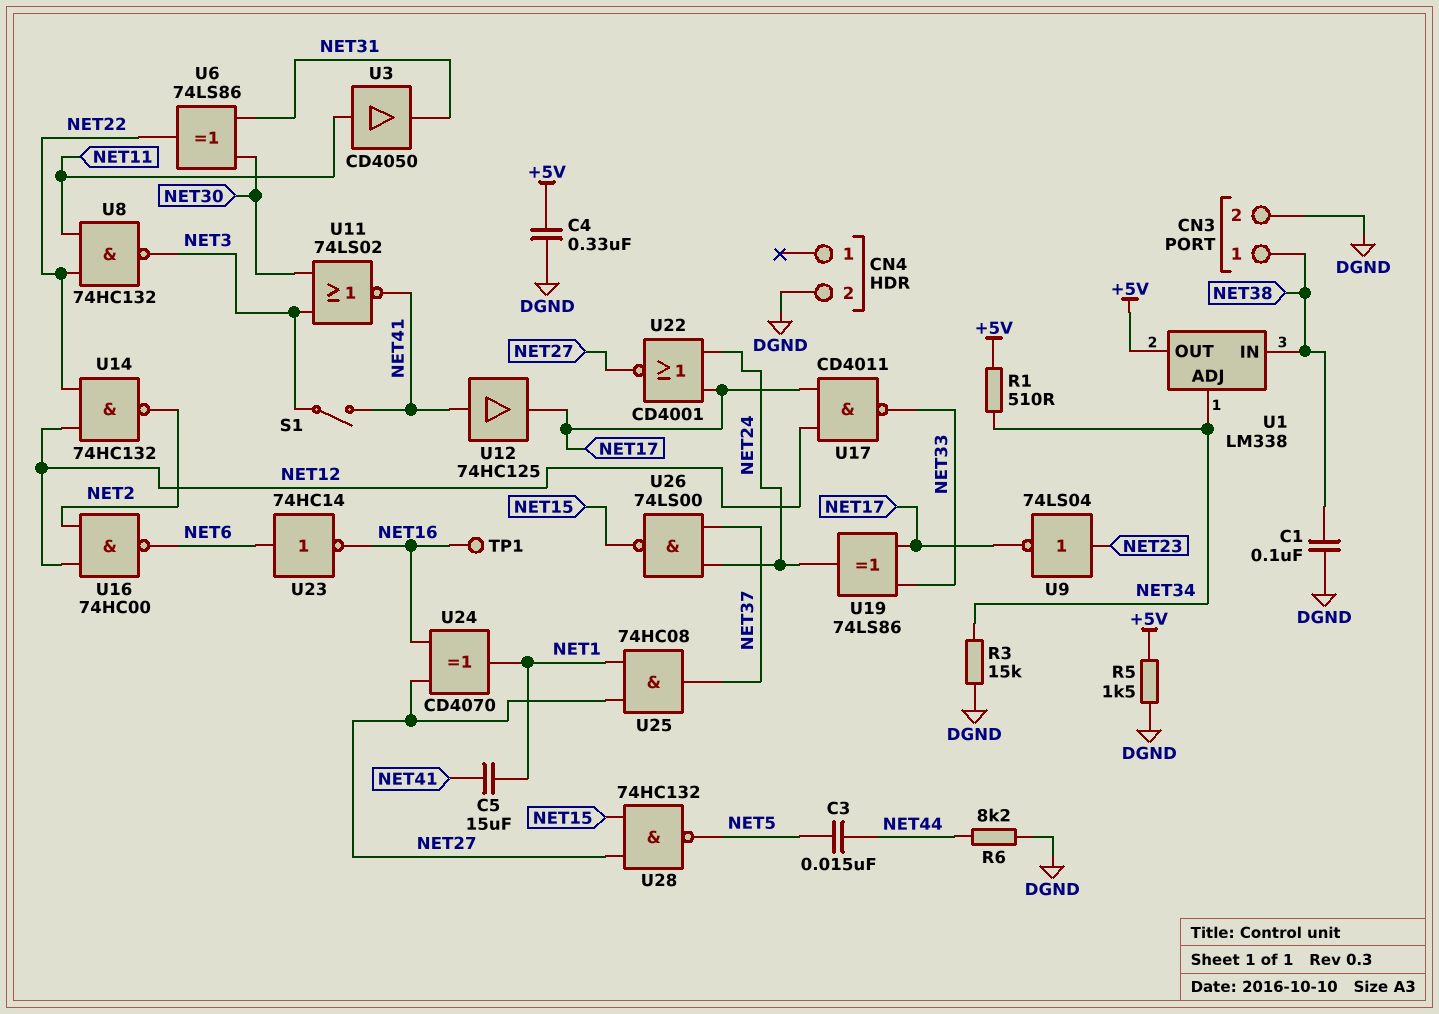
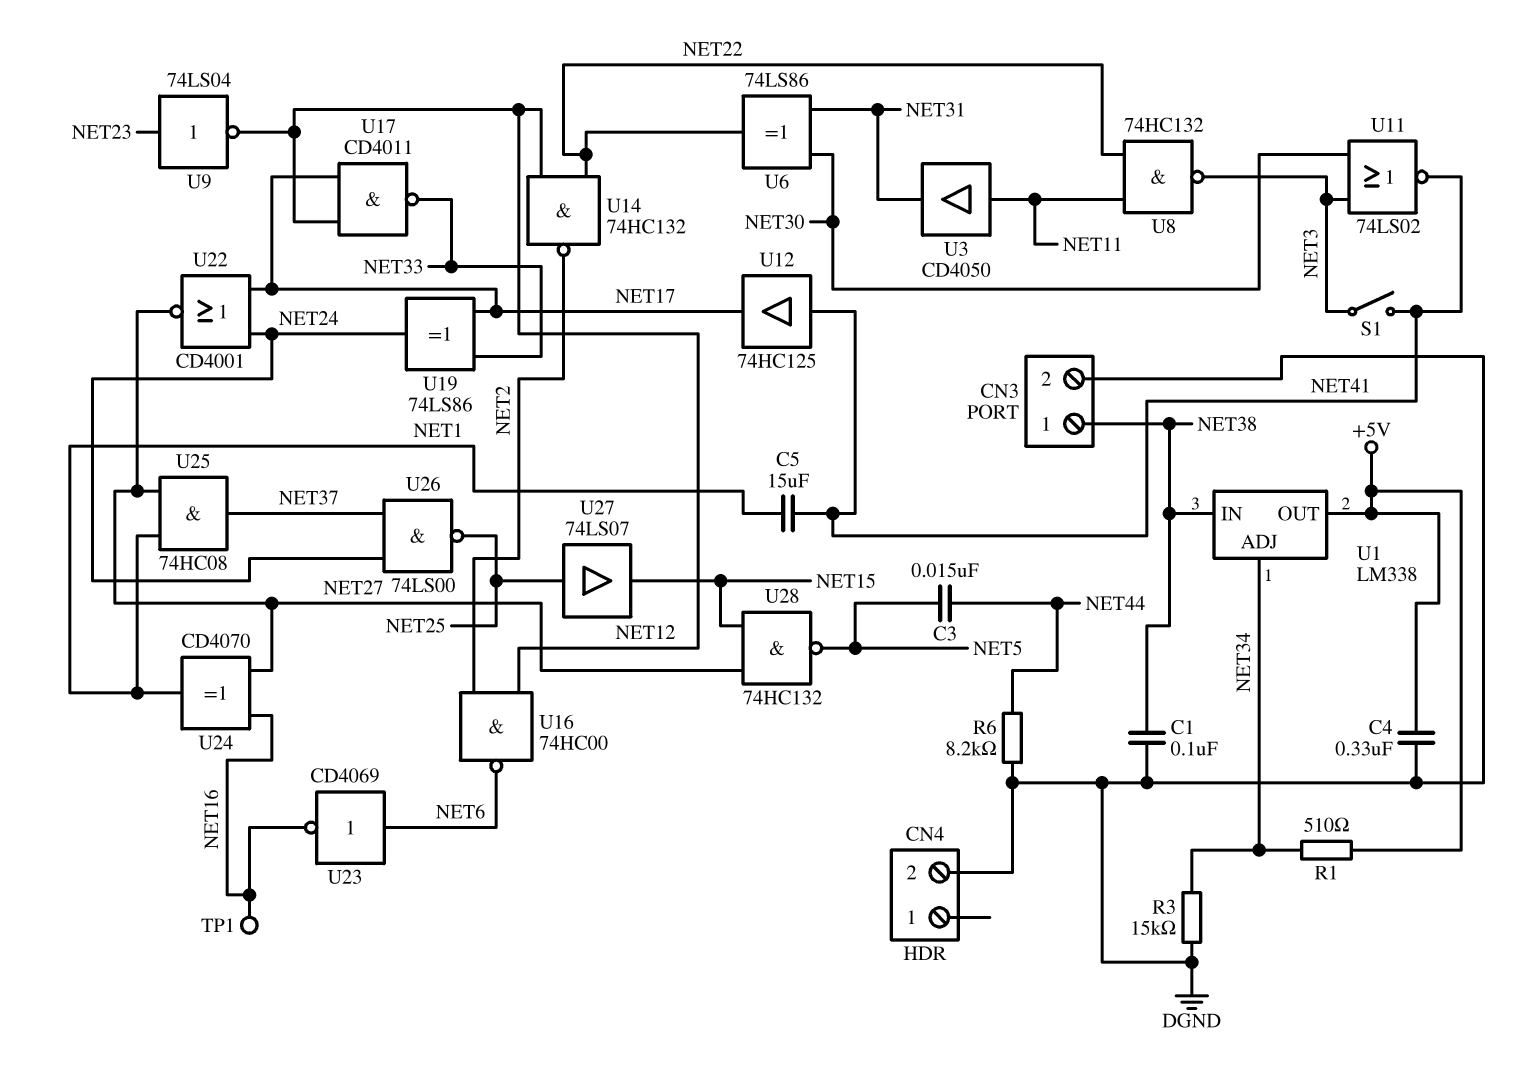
R5: 1.5k (+5V, DGND) -> none
U9: NOT 74LS04 (in NET23, out NET17) -> NOT 74LS04 (in NET23, out NET12)
U23: NOT 74HC14 (in NET6, out NET16) -> NOT CD4069 (in NET6, out NET16)
U26: NAND 74LS00 (in NET24, in NET37, out NET15) -> NAND 74LS00 (in NET24, in NET37, out NET25)
U27: none -> buffer 74LS07 (in NET25, out NET15)

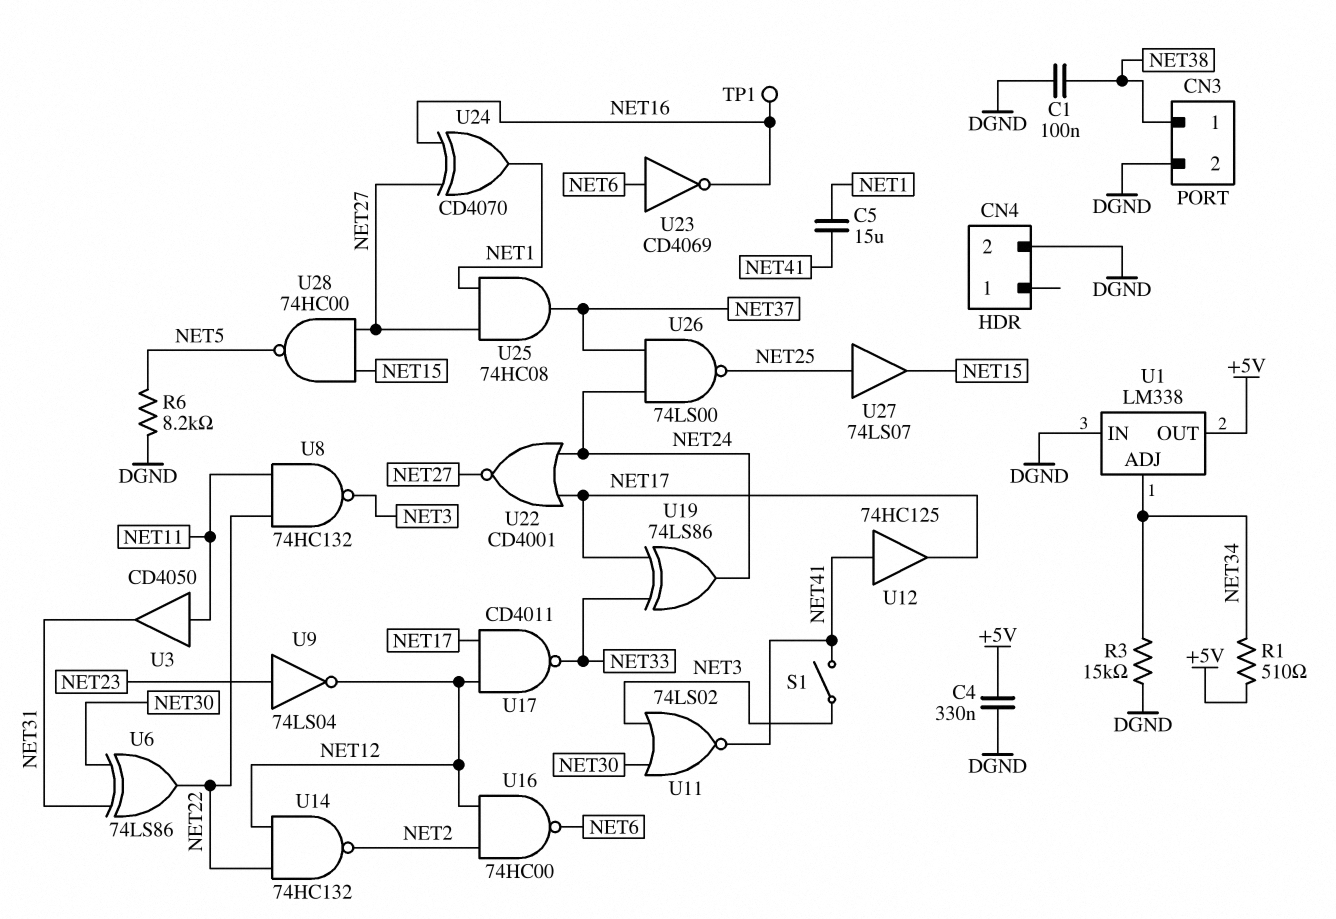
C3: 15nF (NET5, NET44) -> none
R6: 8.2k (DGND, NET44) -> 8.2k (DGND, NET5)
U1 pin IN: NET38 -> DGND
U28: NAND 74HC132 (in NET15, in NET27, out NET5) -> NAND 74HC00 (in NET15, in NET27, out NET5)

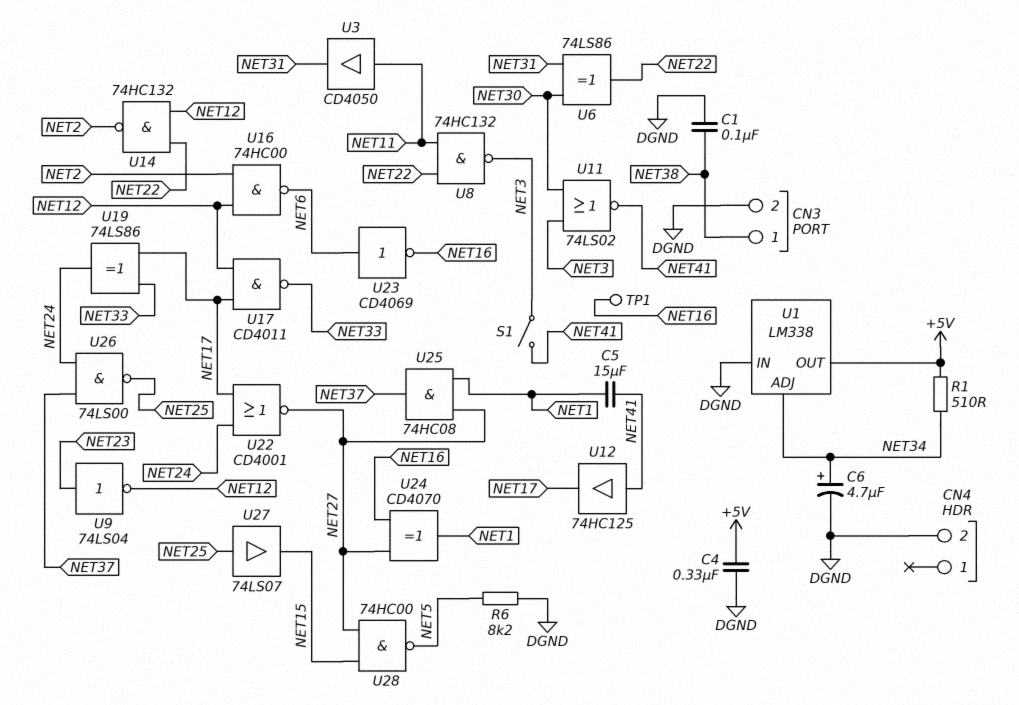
C6: none -> 4.7uF (plus NET34, minus DGND)
R3: 15k (DGND, NET34) -> none

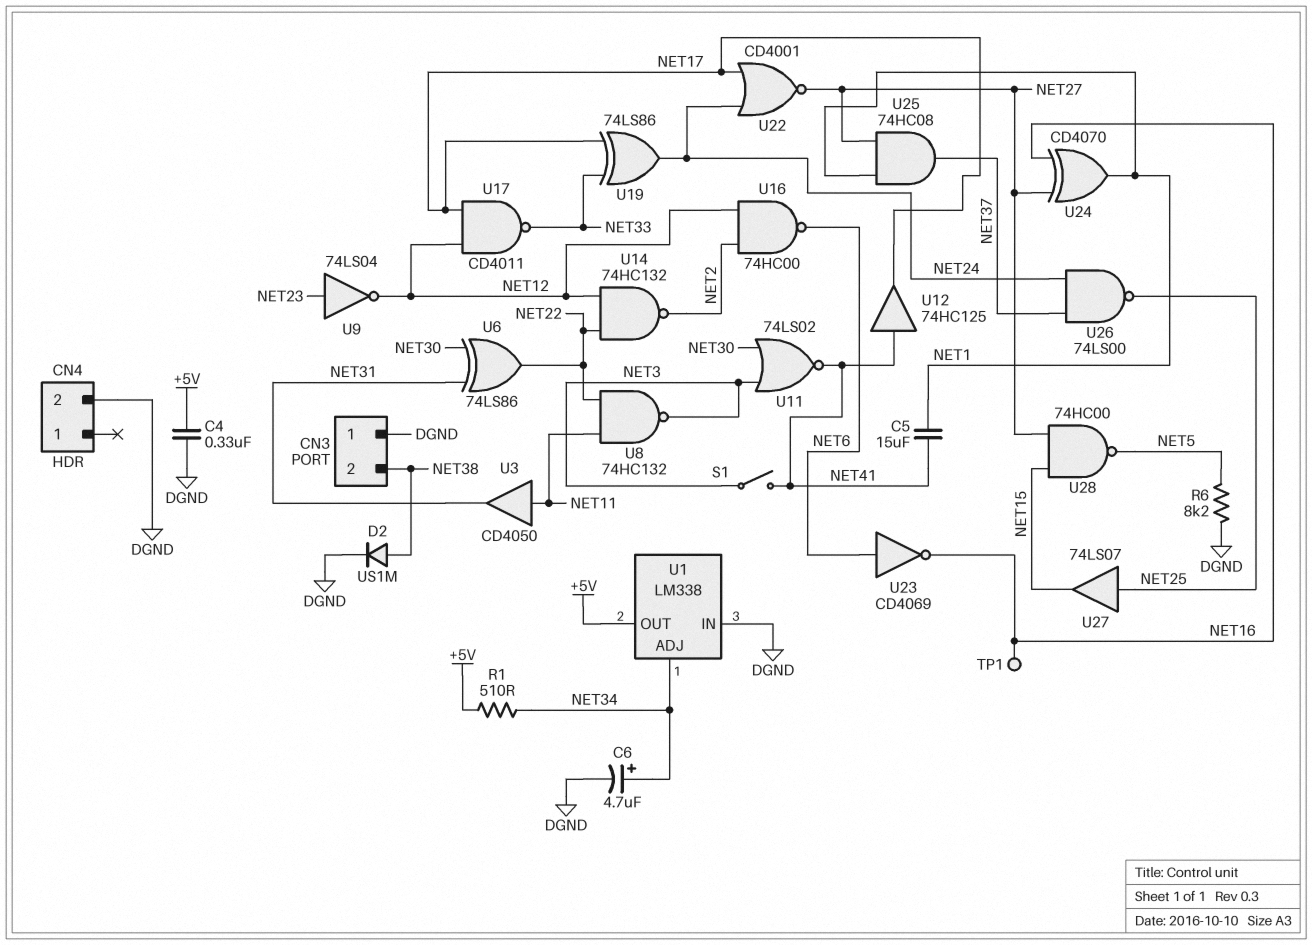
C1: 100nF (DGND, NET38) -> none
CN3 pin 1: NET38 -> DGND
CN3 pin 2: DGND -> NET38
D2: none -> diode US1M (A NET38, K DGND)

